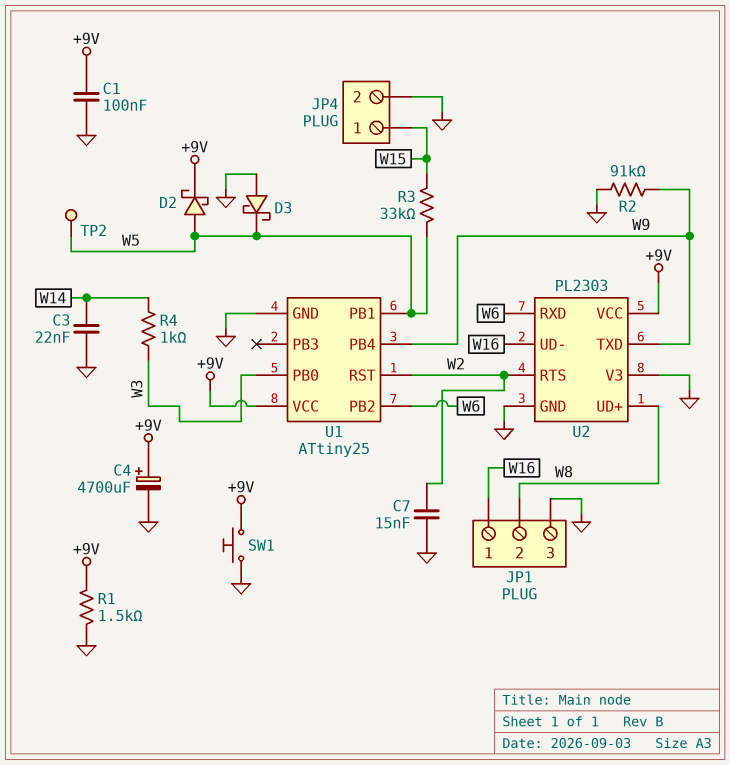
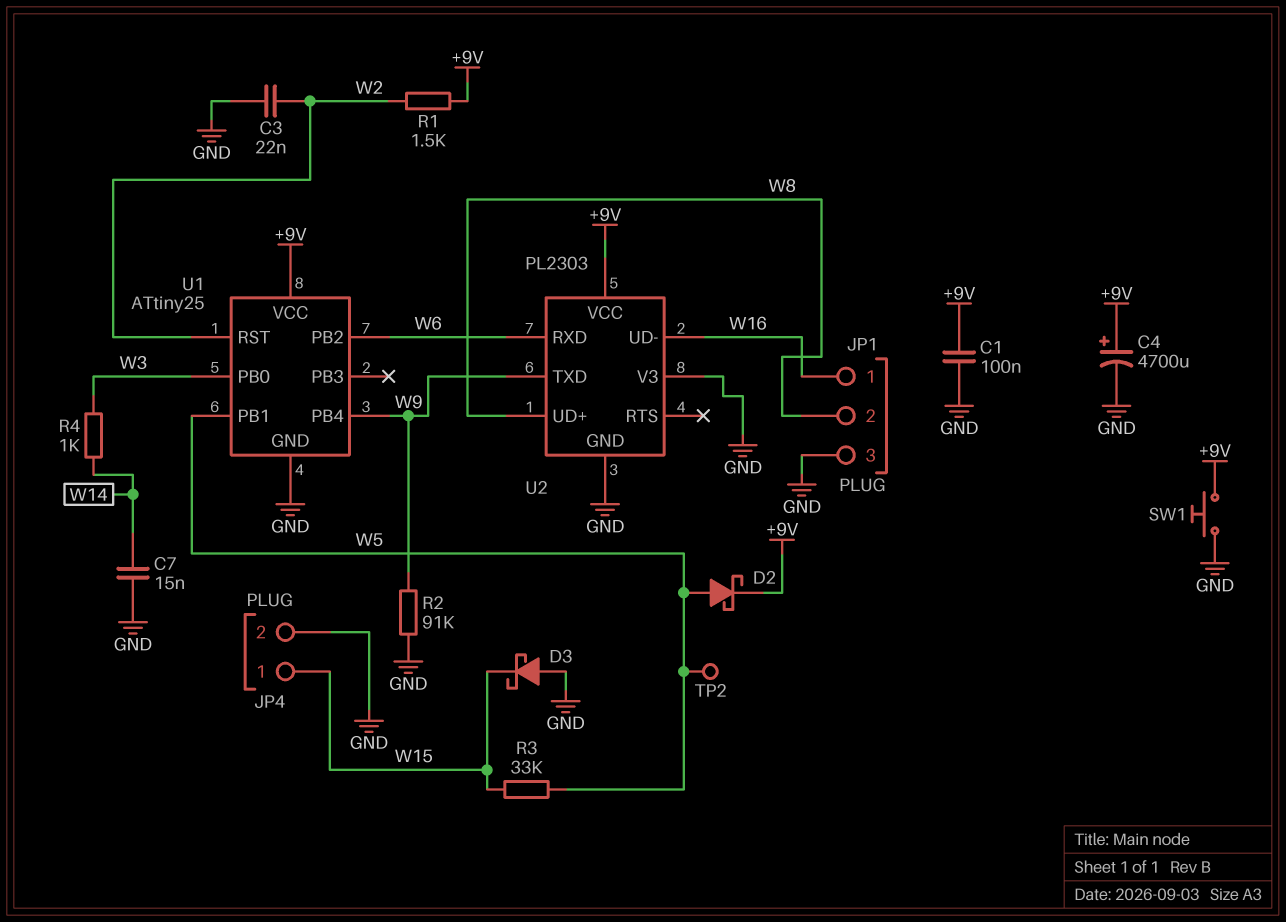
C3: 22nF (GND, W14) -> 22nF (GND, W2)
C7: 15nF (GND, W2) -> 15nF (GND, W14)
D3: schottky (A GND, K W5) -> schottky (A GND, K W15)
R1: 1.5k (+9V, GND) -> 1.5k (+9V, W2)
U2 pin RTS: W2 -> none

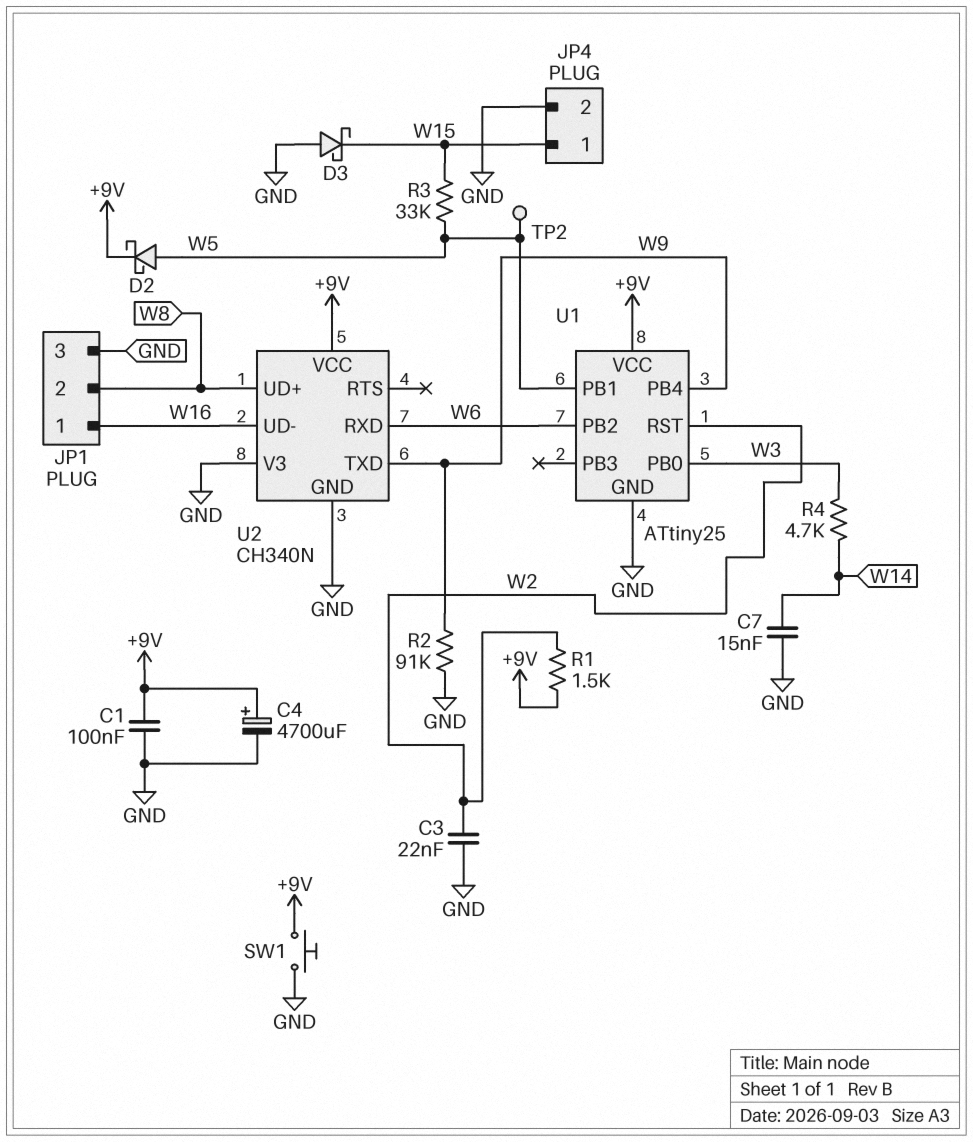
R4: 1k (W3, W14) -> 4.7k (W3, W14)
U2: PL2303 -> CH340N

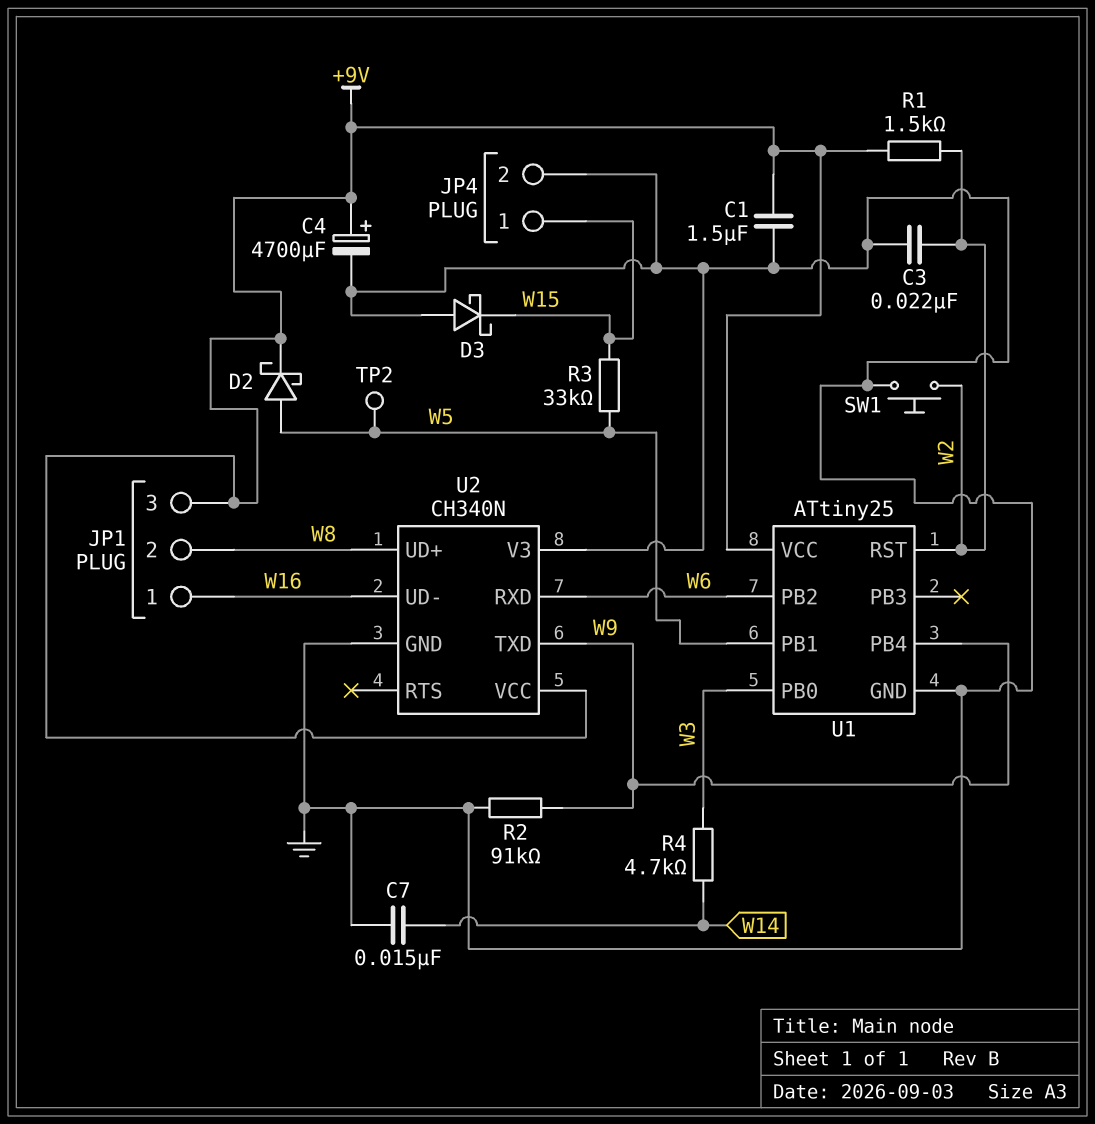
C1: 100nF (+9V, GND) -> 1.5uF (+9V, GND)
JP1 pin 3: GND -> +9V
SW1: button (+9V, GND) -> button (GND, W2)

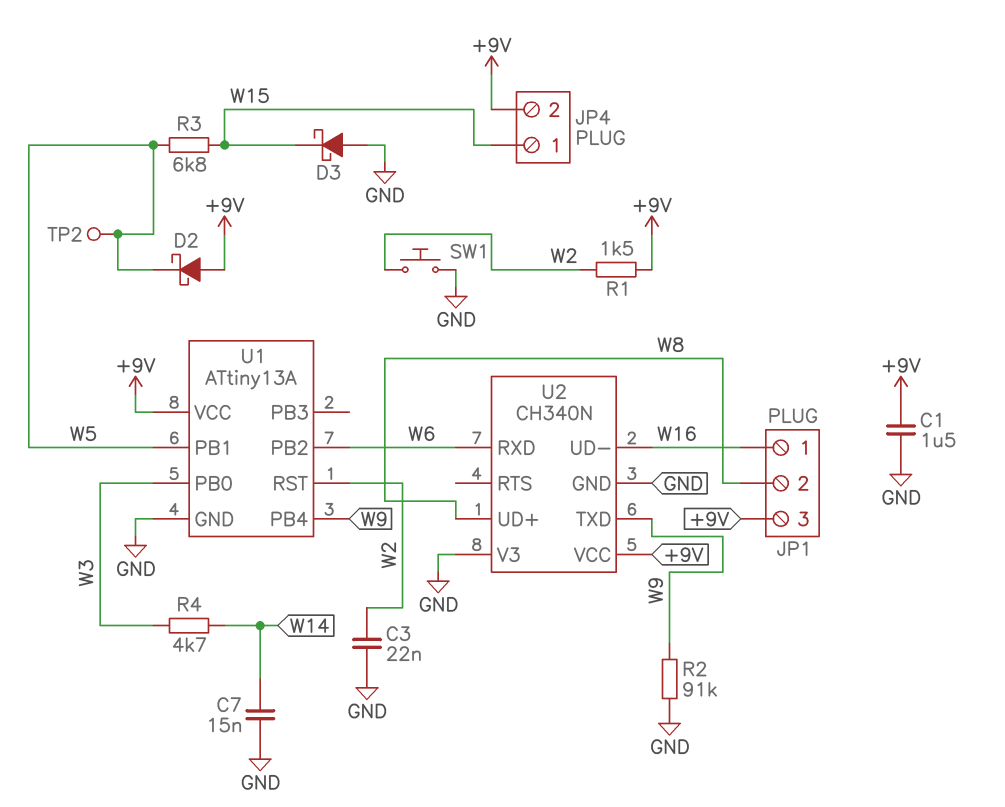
C4: 4700uF (plus +9V, minus GND) -> none
D2: schottky (A W5, K +9V) -> schottky (A +9V, K W5)
JP4 pin 2: GND -> +9V
R3: 33k (W5, W15) -> 6.8k (W5, W15)
U1: ATtiny25 -> ATtiny13A

